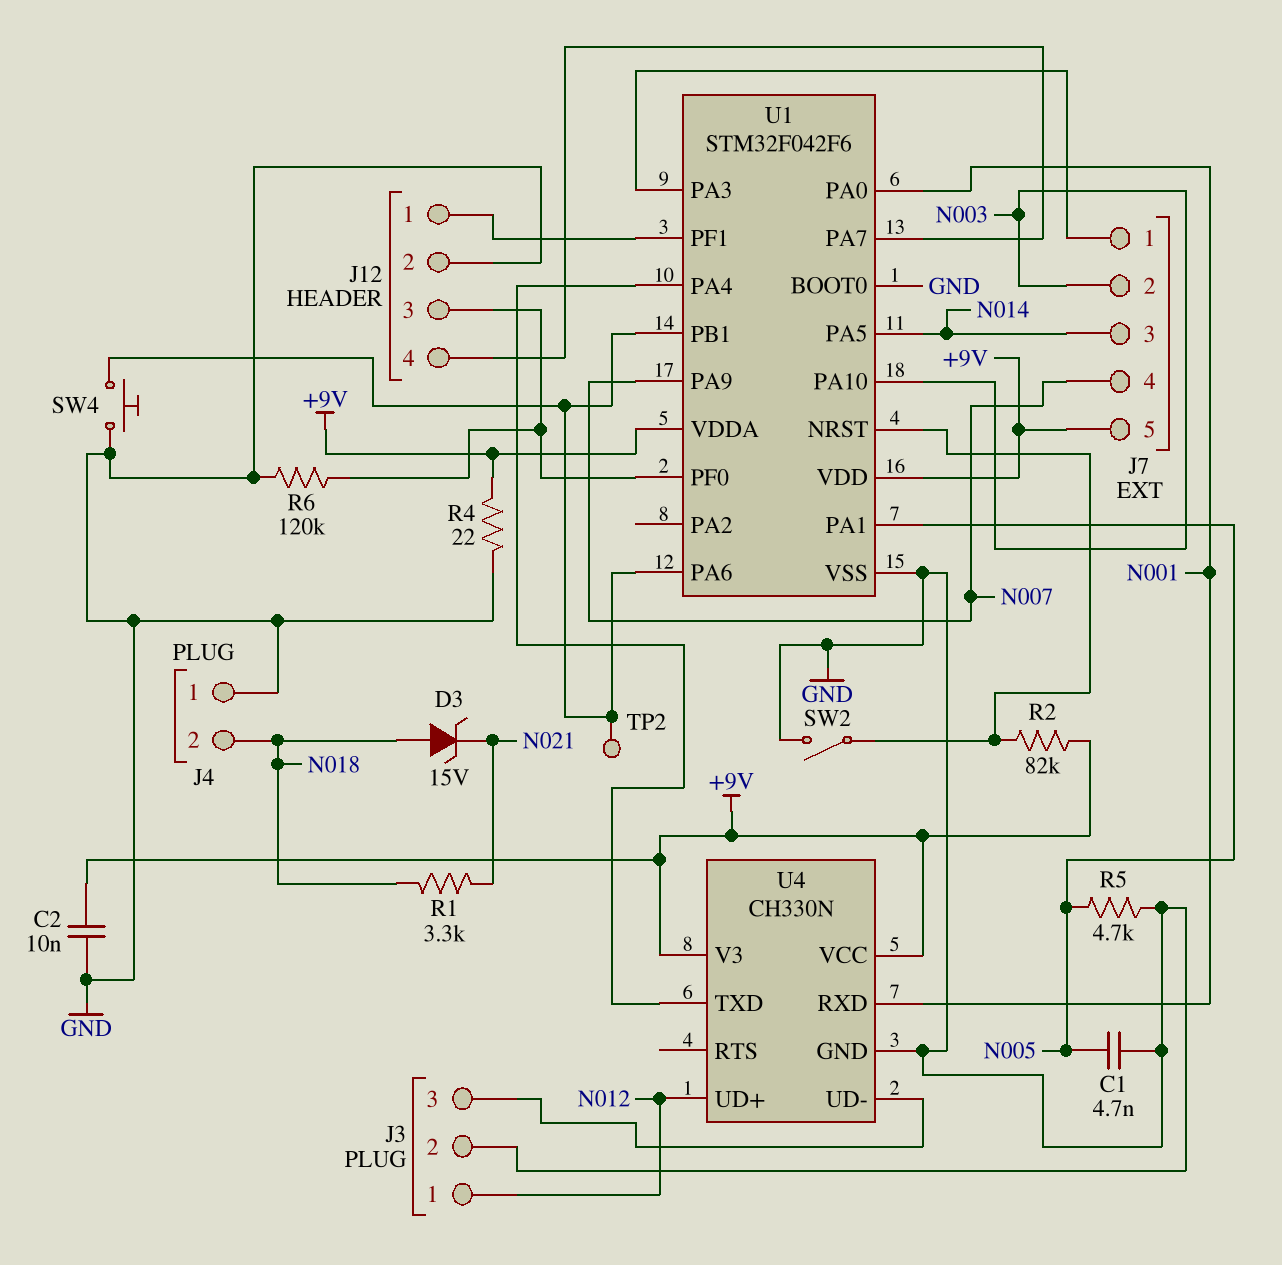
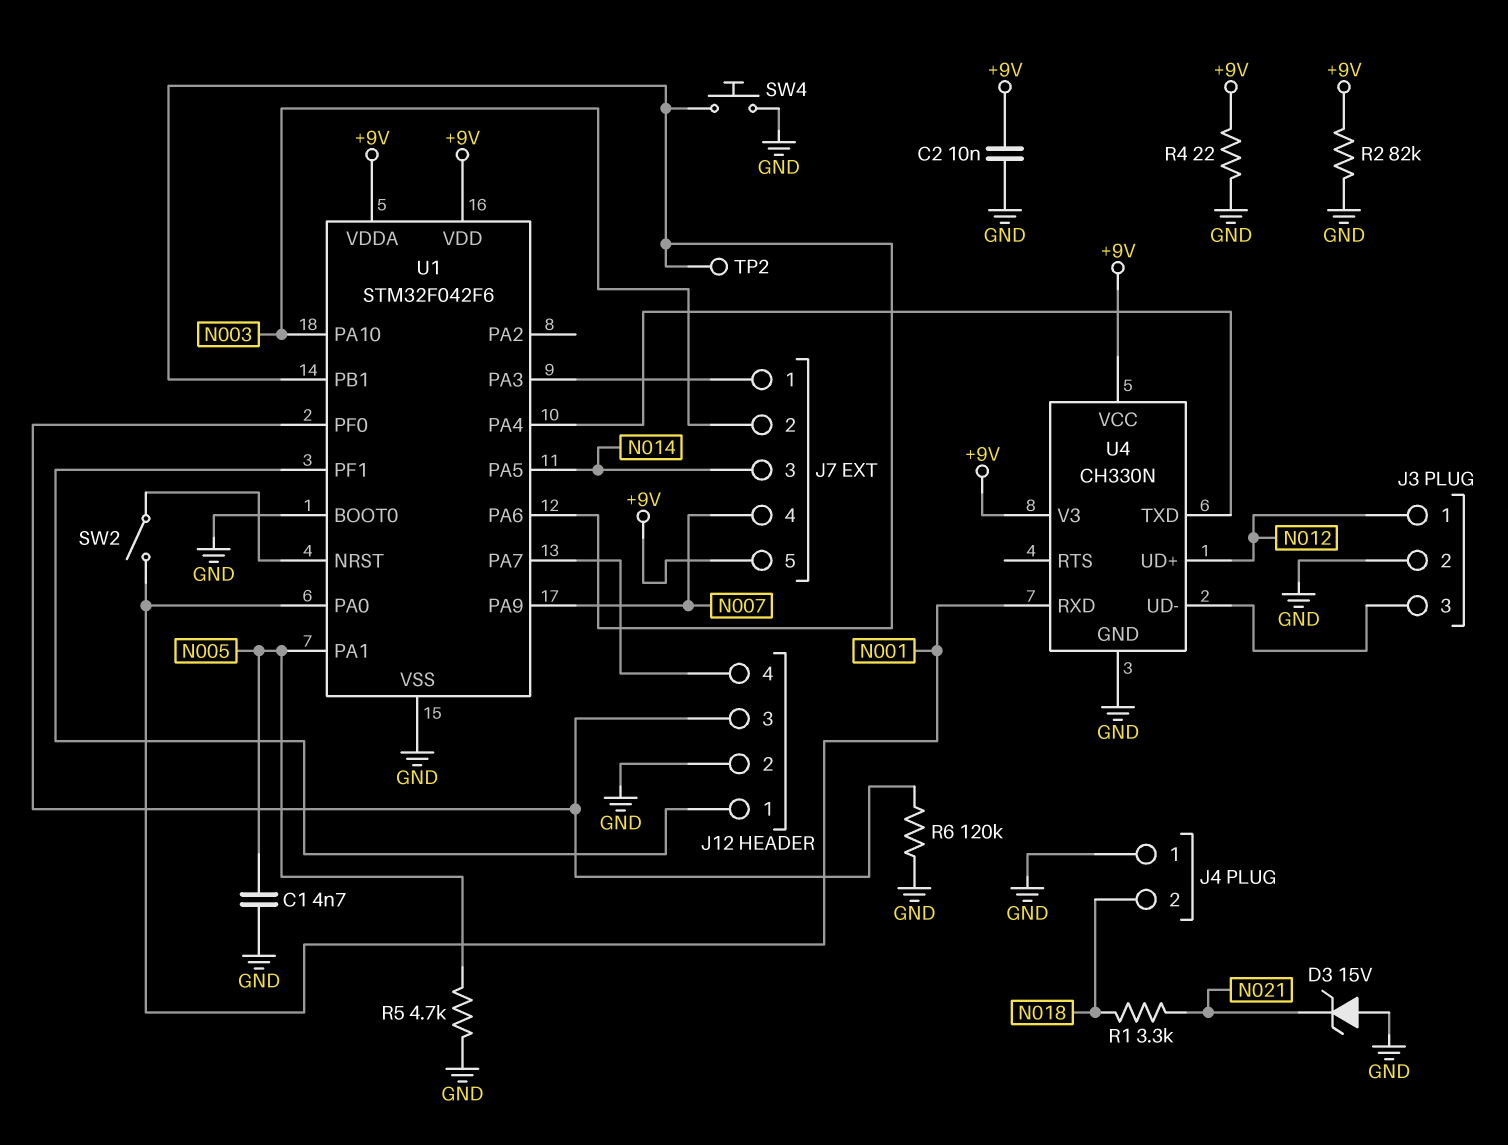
D3: zener 15V (A N018, K N021) -> zener 15V (A GND, K N021)
R2: 82k (+9V, U1/NRST) -> 82k (+9V, GND)
SW2: switch (GND, U1/NRST) -> switch (N001, U1/NRST)

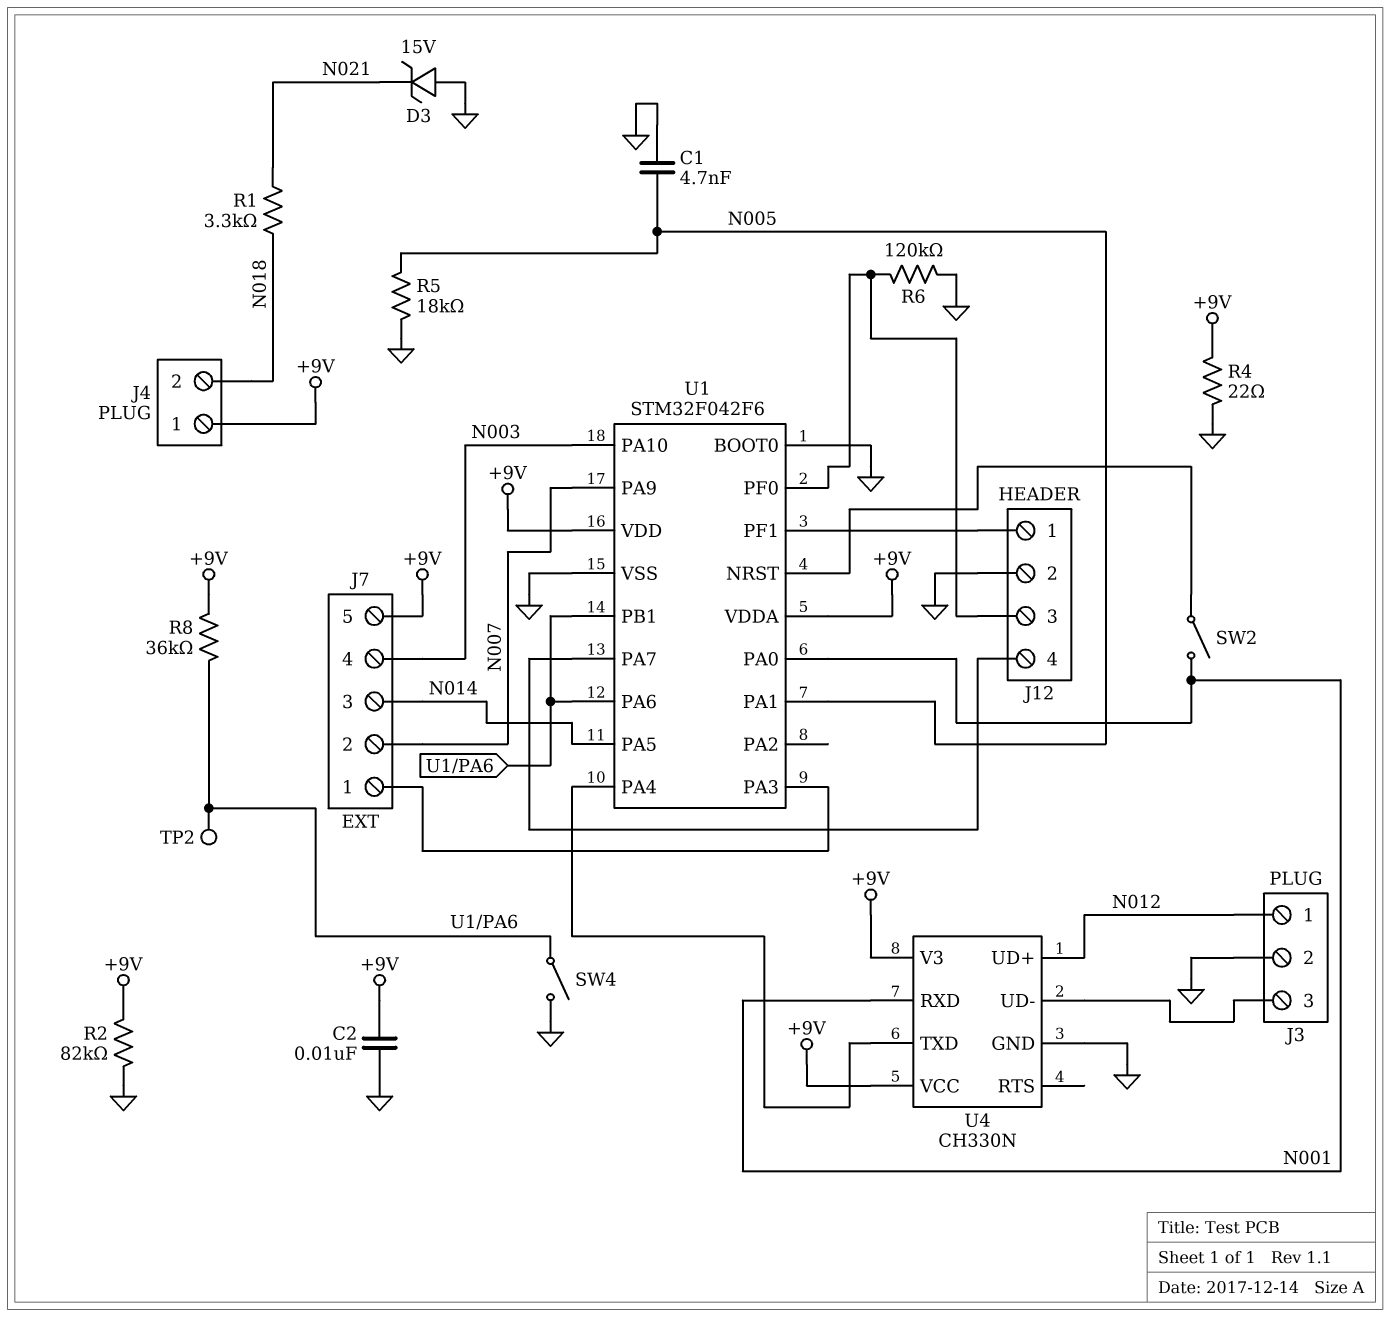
J4 pin 1: GND -> +9V
J7 pin 2: N003 -> N007
J7 pin 4: N007 -> N003
R5: 4.7k (GND, N005) -> 18k (GND, N005)
R8: none -> 36k (+9V, U1/PA6)
SW4: button (GND, U1/PA6) -> switch (GND, U1/PA6)

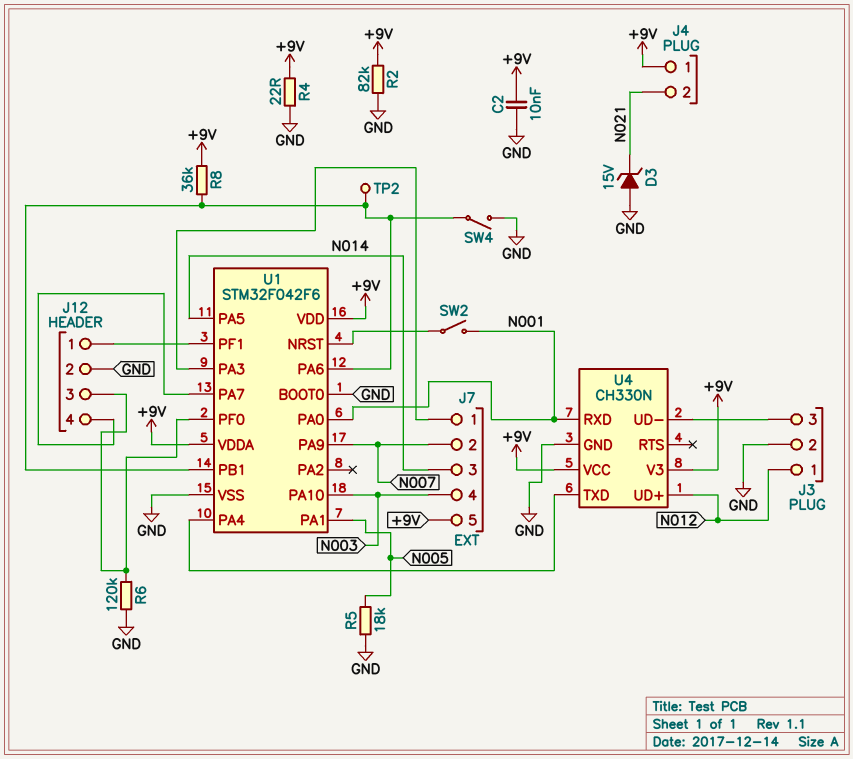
C1: 4.7nF (GND, N005) -> none
J4 pin 2: N018 -> N021
R1: 3.3k (N018, N021) -> none

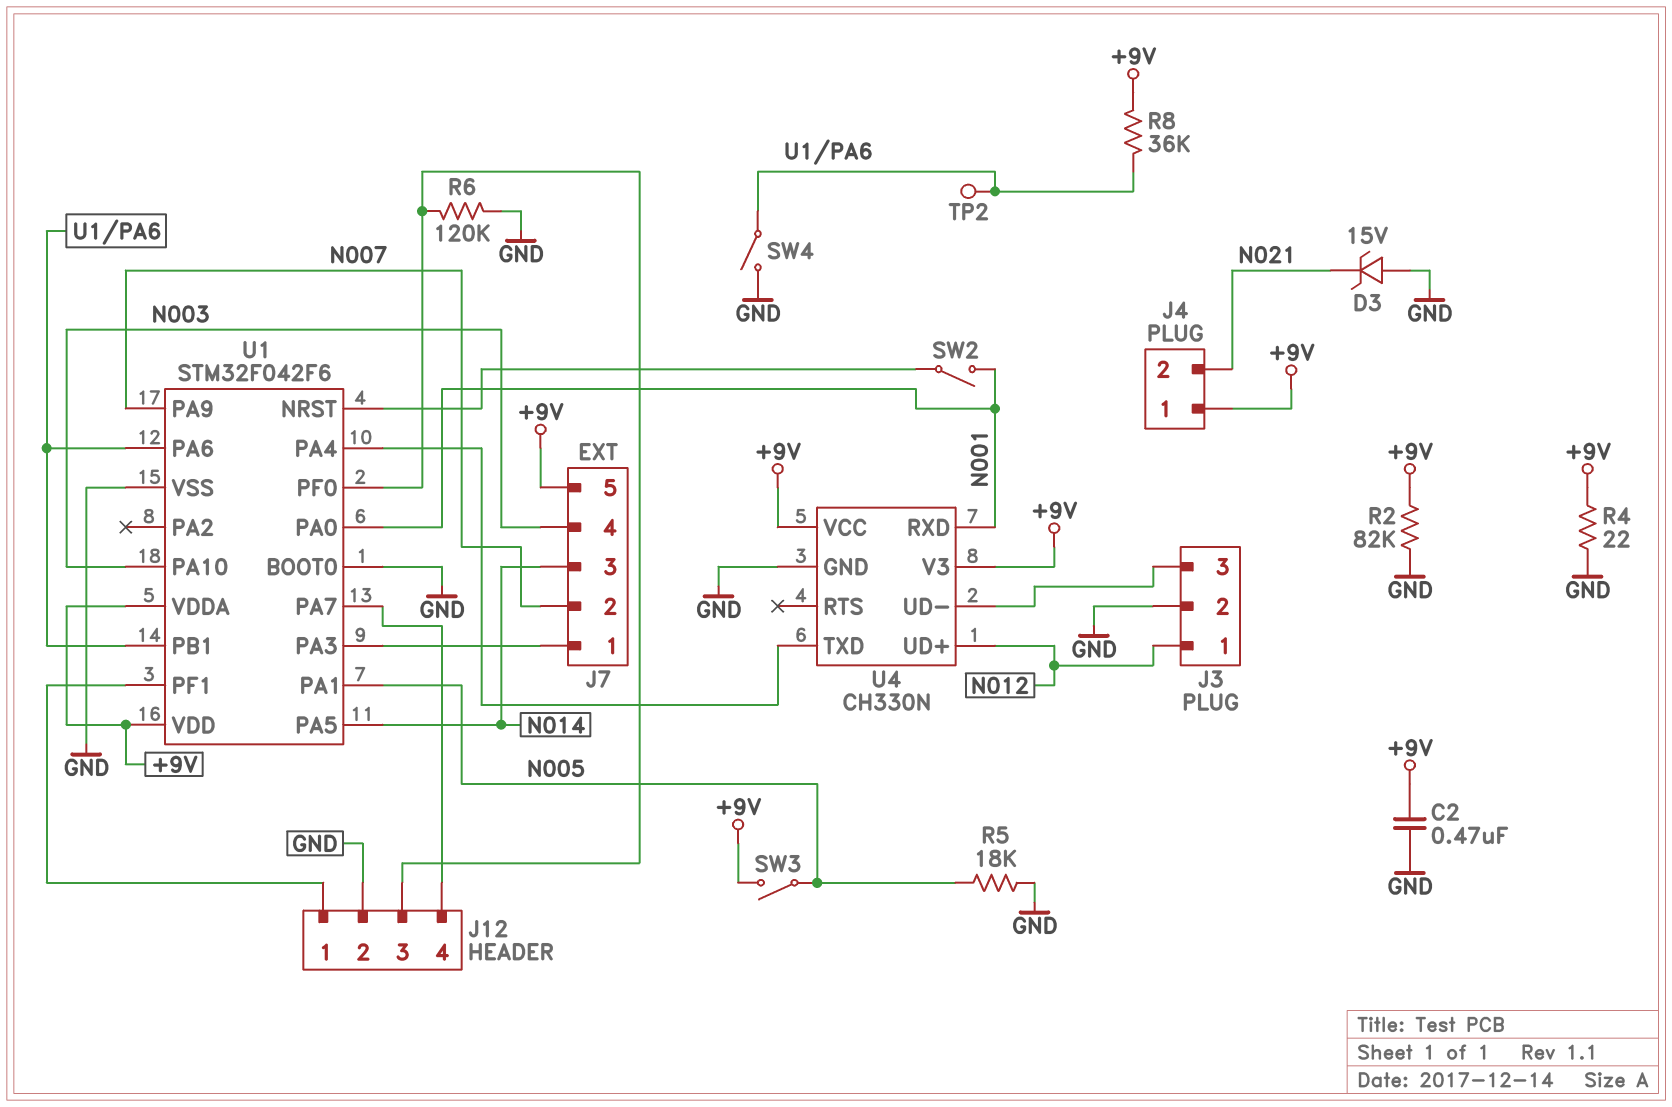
C2: 10nF (+9V, GND) -> 470nF (+9V, GND)
SW3: none -> switch (+9V, N005)

